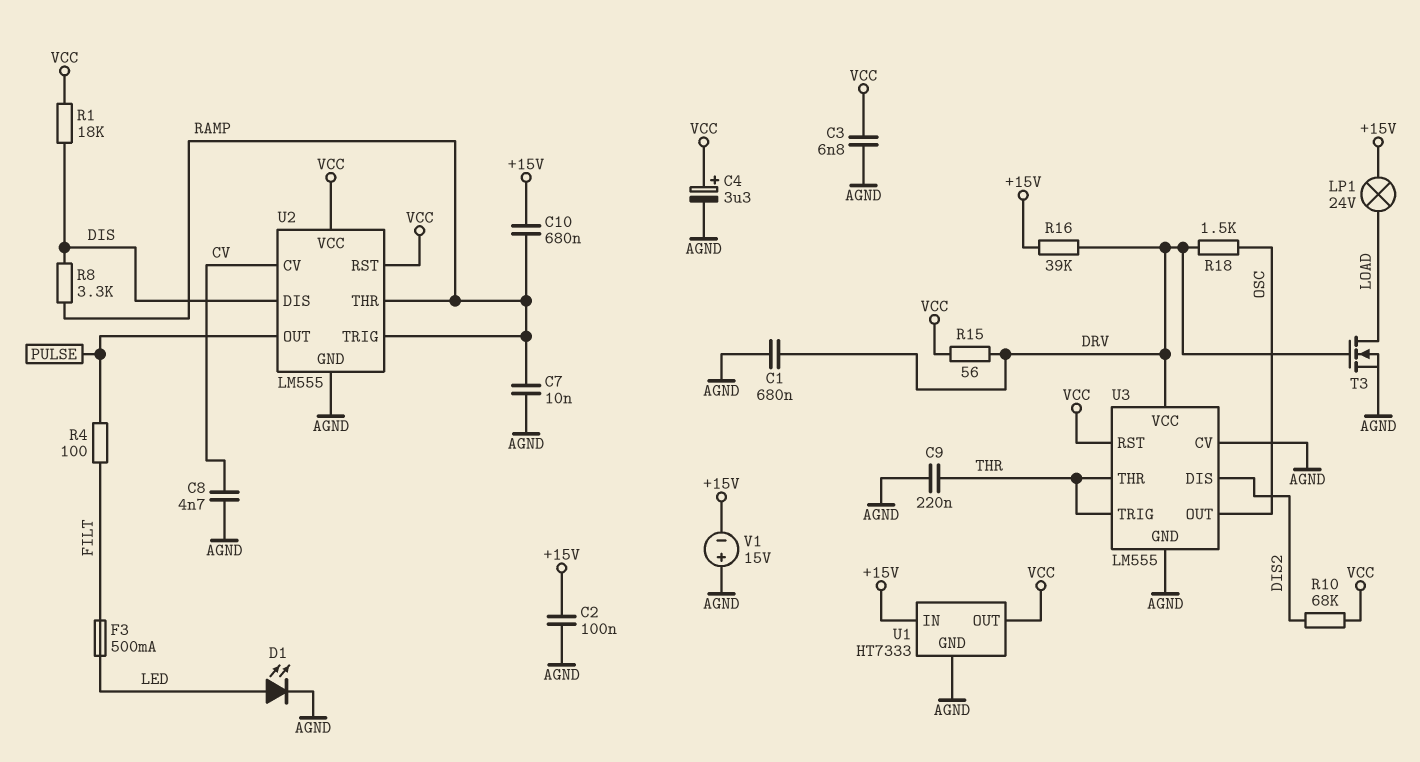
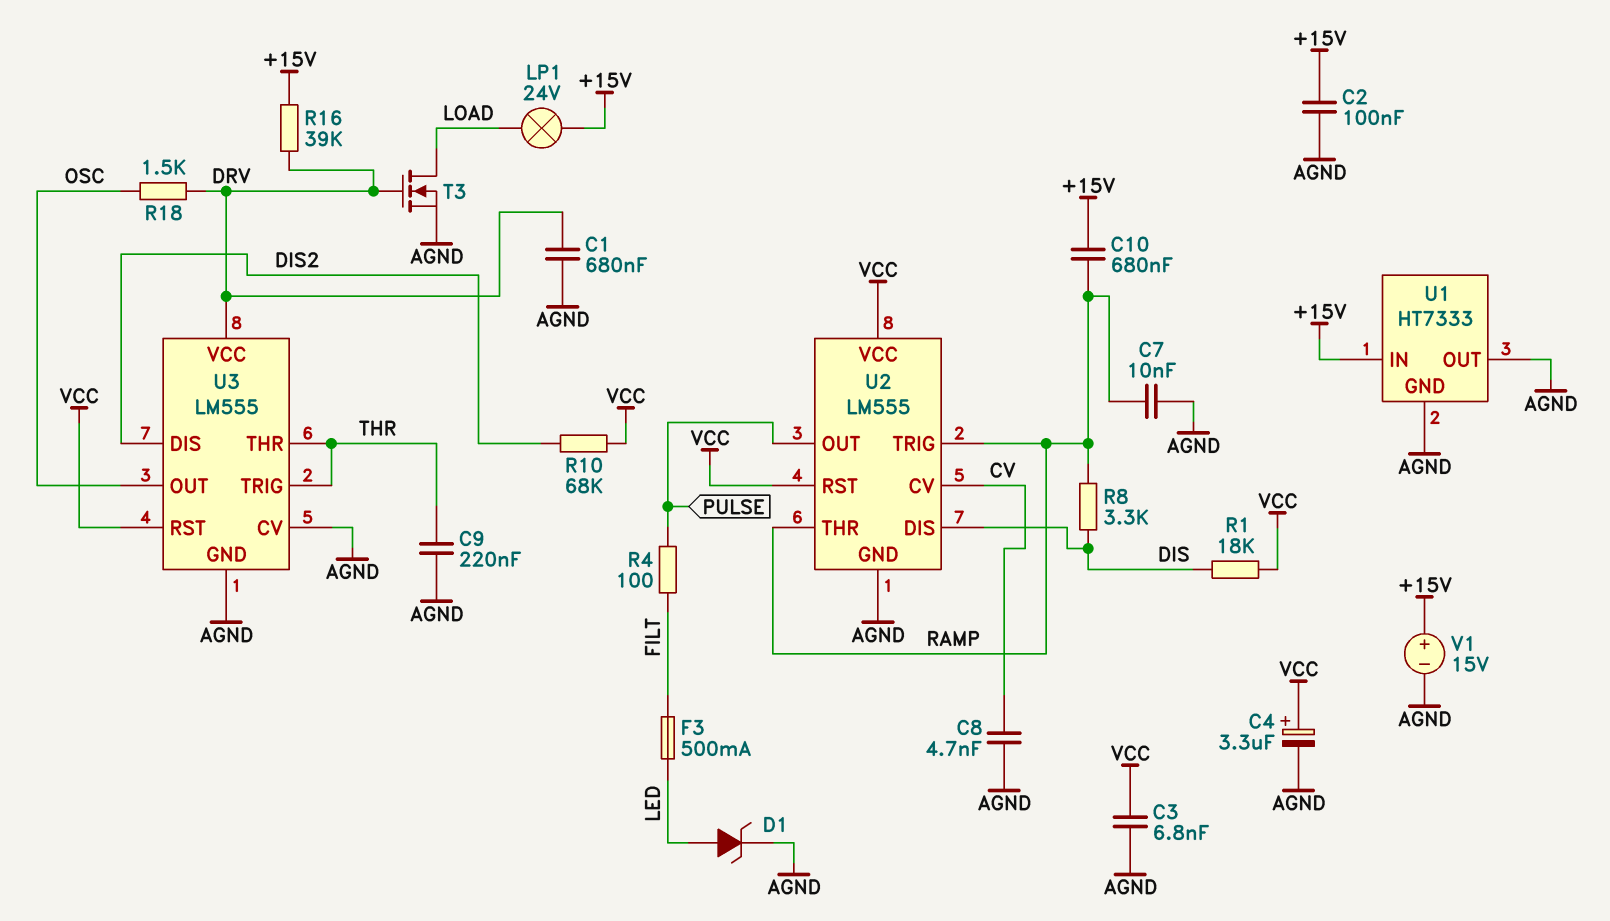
D1: LED (A LED, K AGND) -> zener (A LED, K AGND)
R15: 56 (DRV, VCC) -> none
U1 pin OUT: VCC -> AGND
V1: 15V (plus AGND, minus +15V) -> 15V (plus +15V, minus AGND)

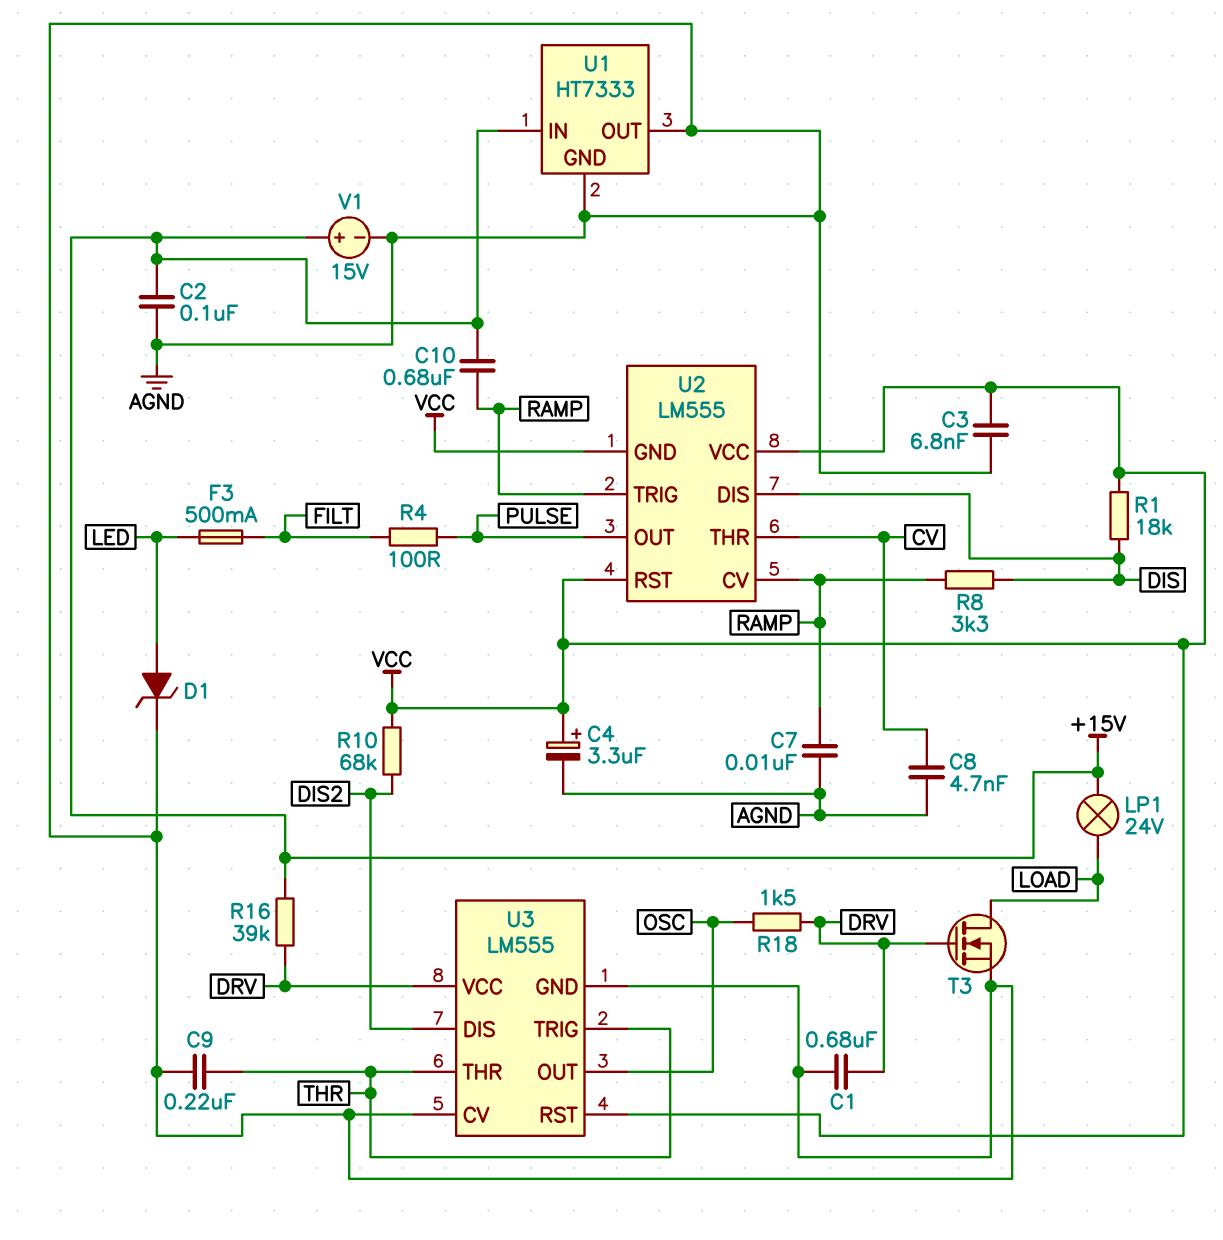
U2 pin CV: CV -> RAMP
U2 pin GND: AGND -> VCC
U2 pin THR: RAMP -> CV

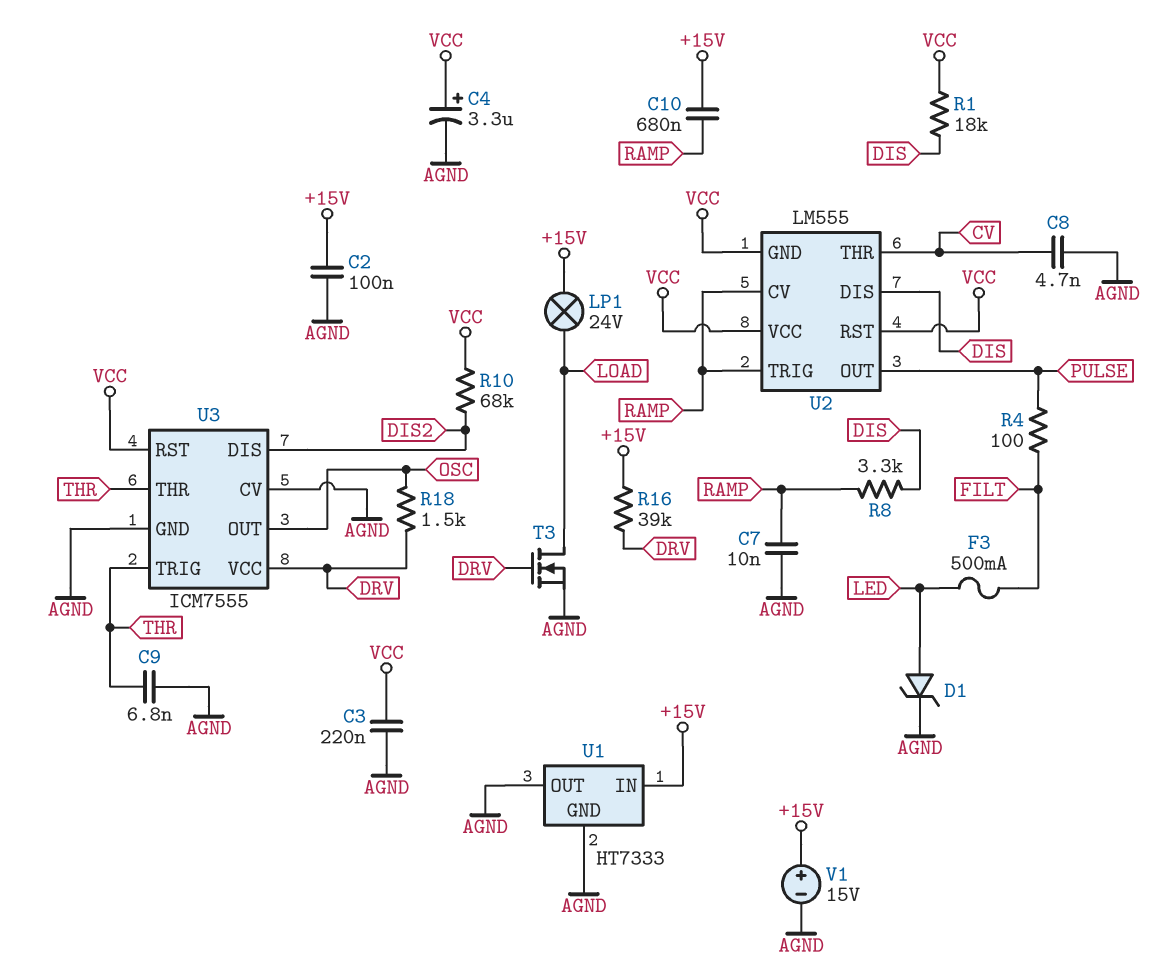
C1: 680nF (AGND, DRV) -> none
C3: 6.8nF (AGND, VCC) -> 220nF (AGND, VCC)
C9: 220nF (AGND, THR) -> 6.8nF (AGND, THR)
U3: LM555 -> ICM7555

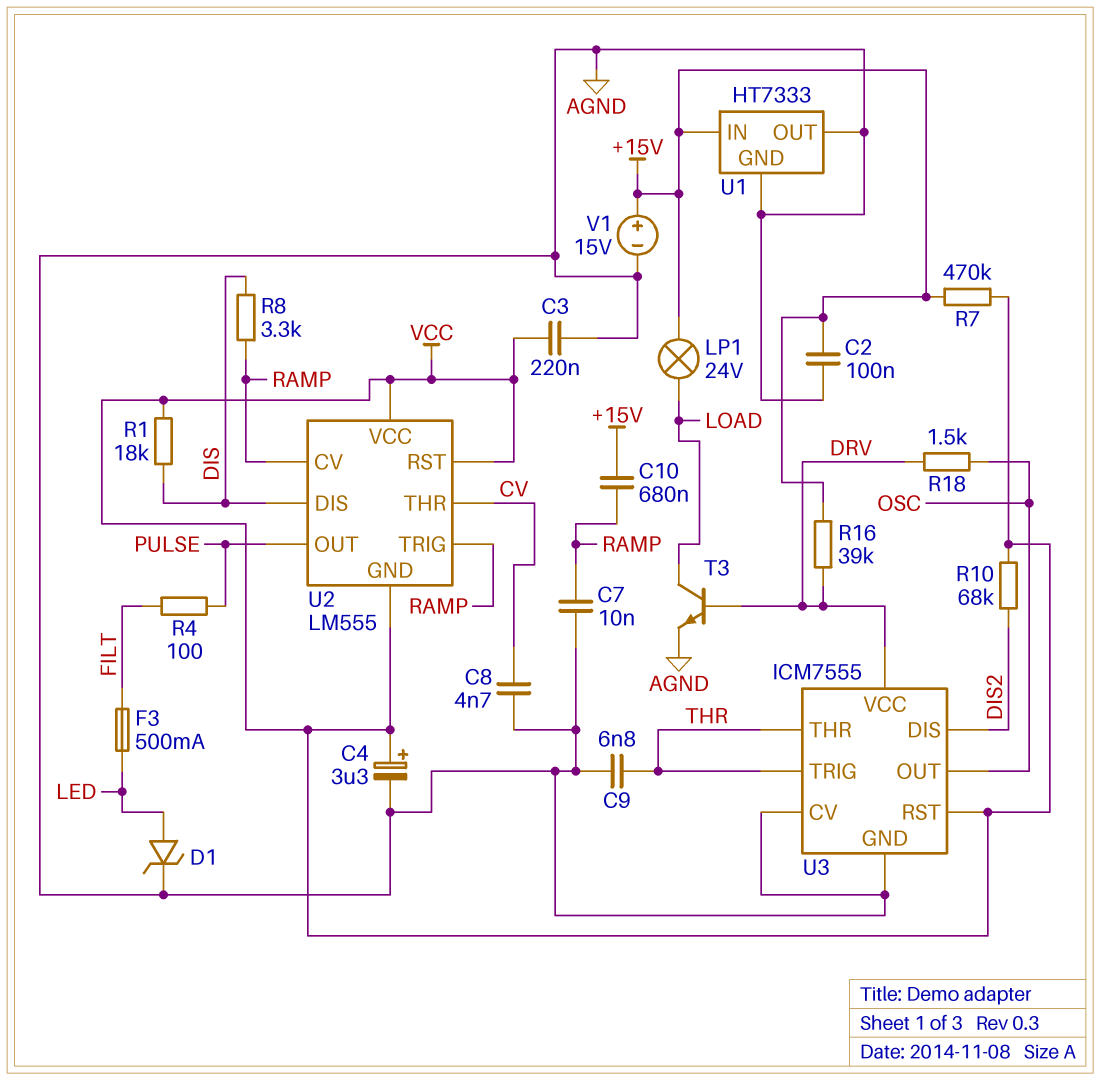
R7: none -> 470k (+15V, VCC)
T3: NMOS (G DRV, D LOAD, S AGND) -> NPN (B DRV, C LOAD, E AGND)

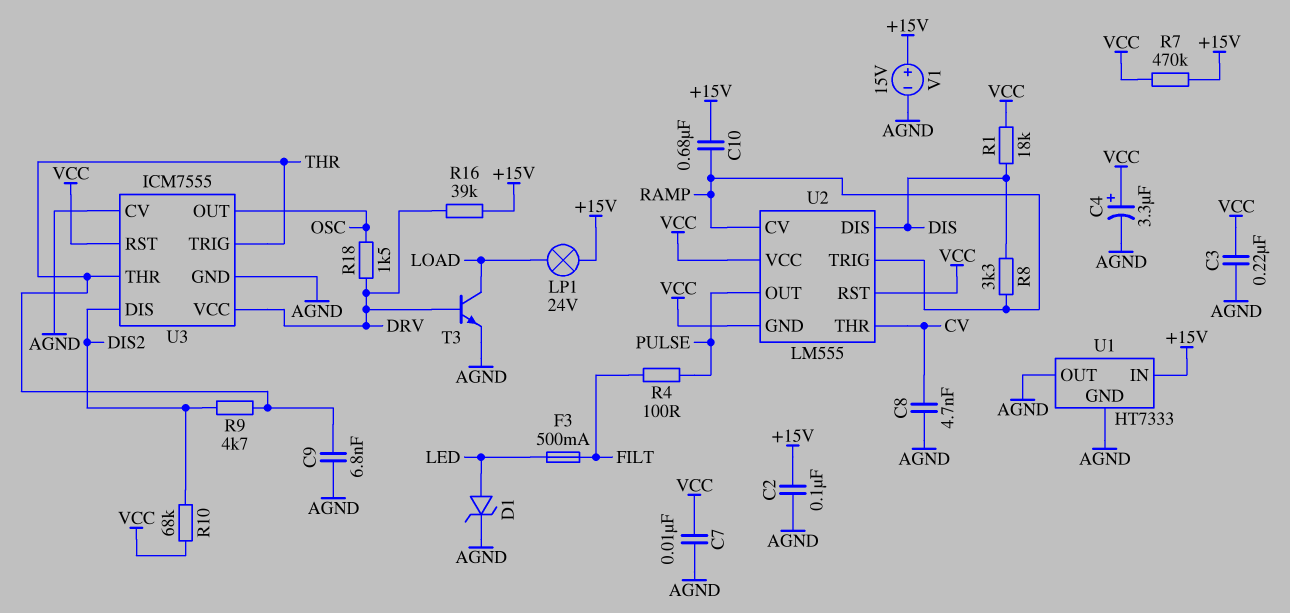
C7: 10nF (AGND, RAMP) -> 10nF (AGND, VCC)
R9: none -> 4.7k (DIS2, THR)

